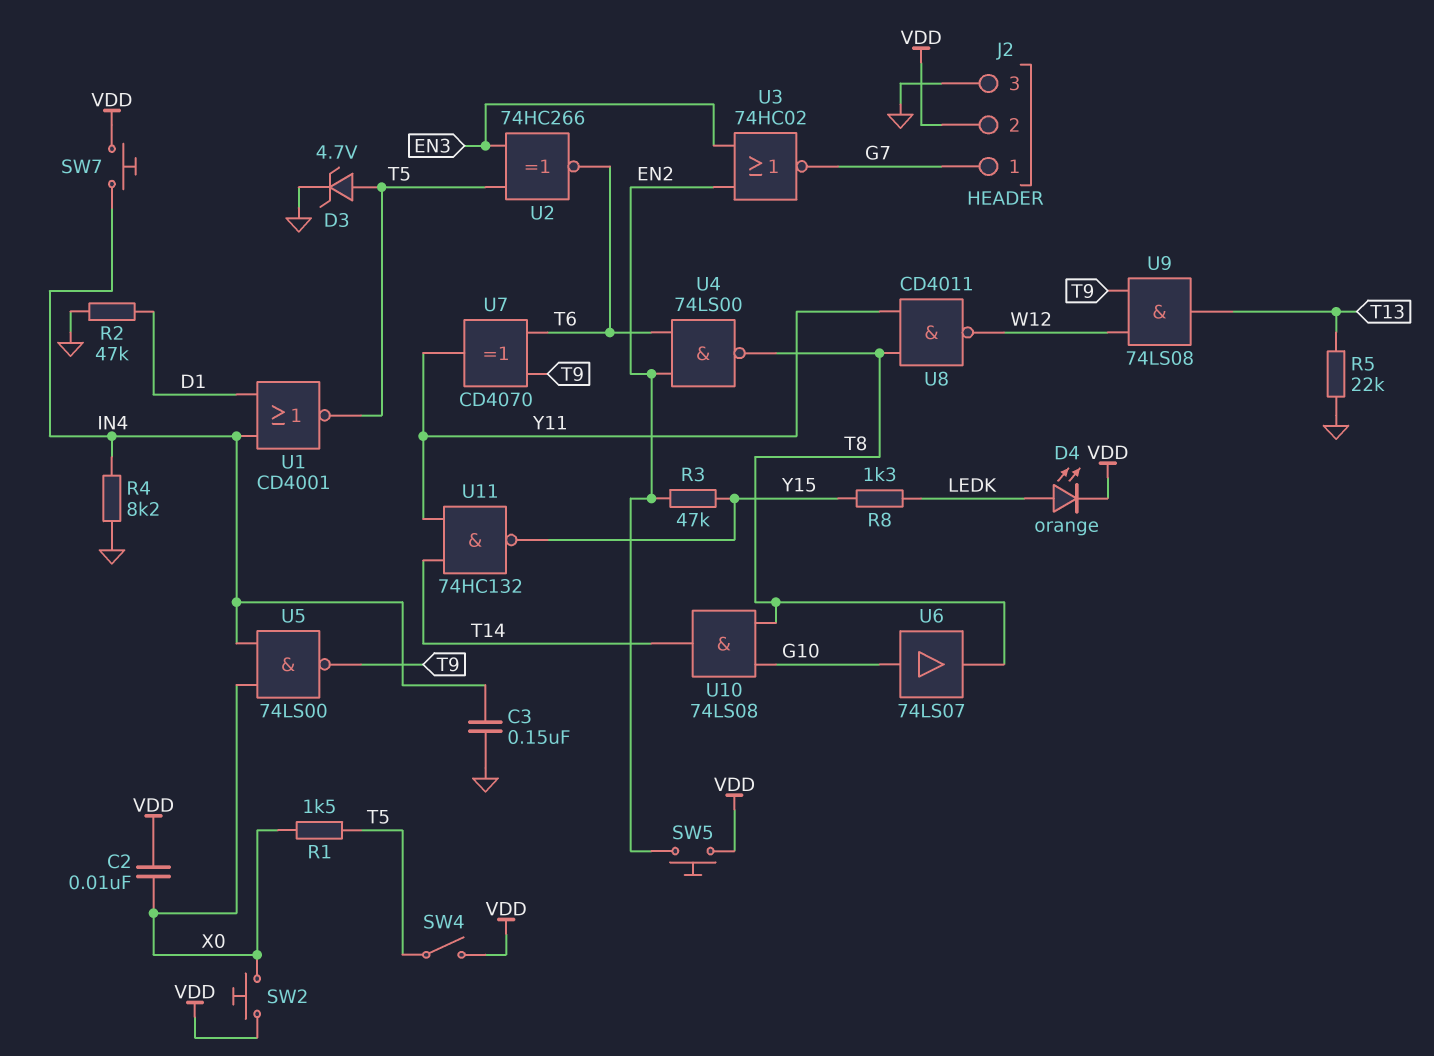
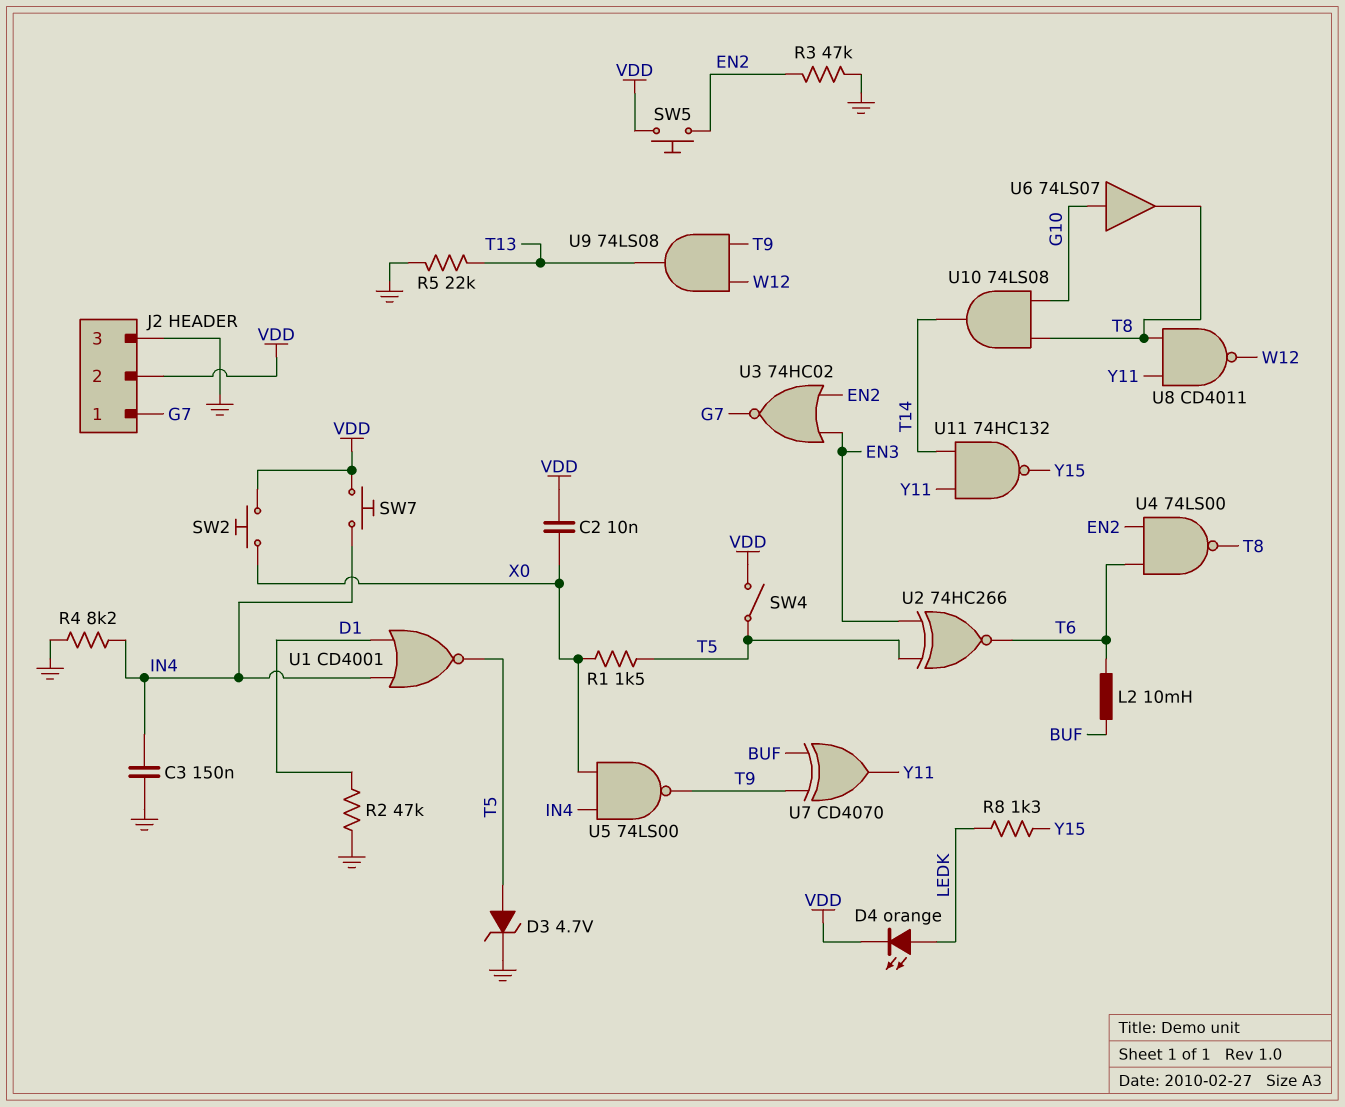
L2: none -> 10mH (BUF, T6)
R3: 47k (EN2, Y15) -> 47k (EN2, GND)
U7: XOR CD4070 (in T6, in T9, out Y11) -> XOR CD4070 (in BUF, in T9, out Y11)

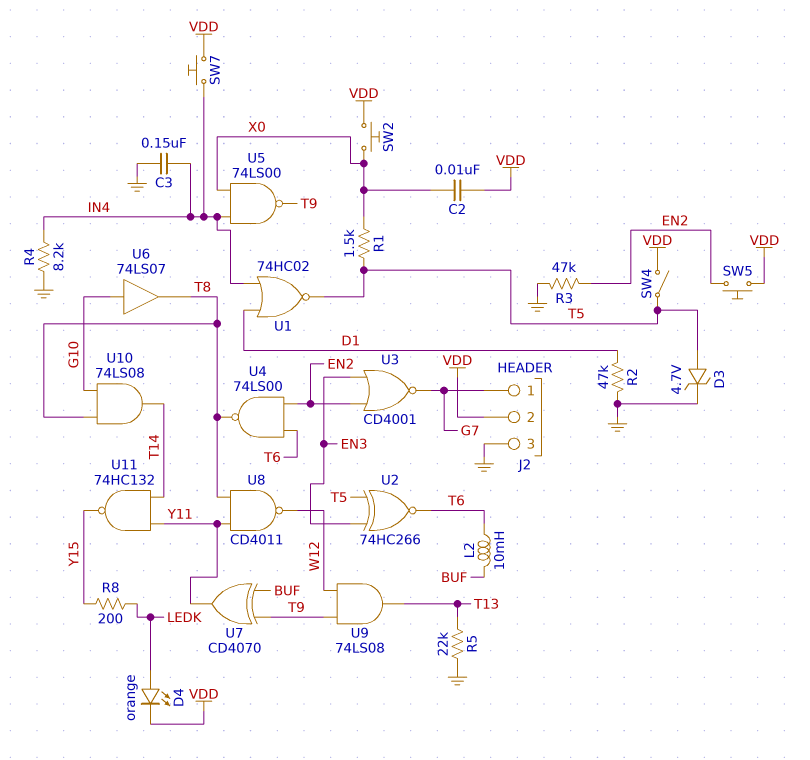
R8: 1.3k (LEDK, Y15) -> 200 (LEDK, Y15)
U1: NOR CD4001 (in D1, in IN4, out T5) -> NOR 74HC02 (in D1, in IN4, out T5)
U3: NOR 74HC02 (in EN2, in EN3, out G7) -> NOR CD4001 (in EN2, in EN3, out G7)

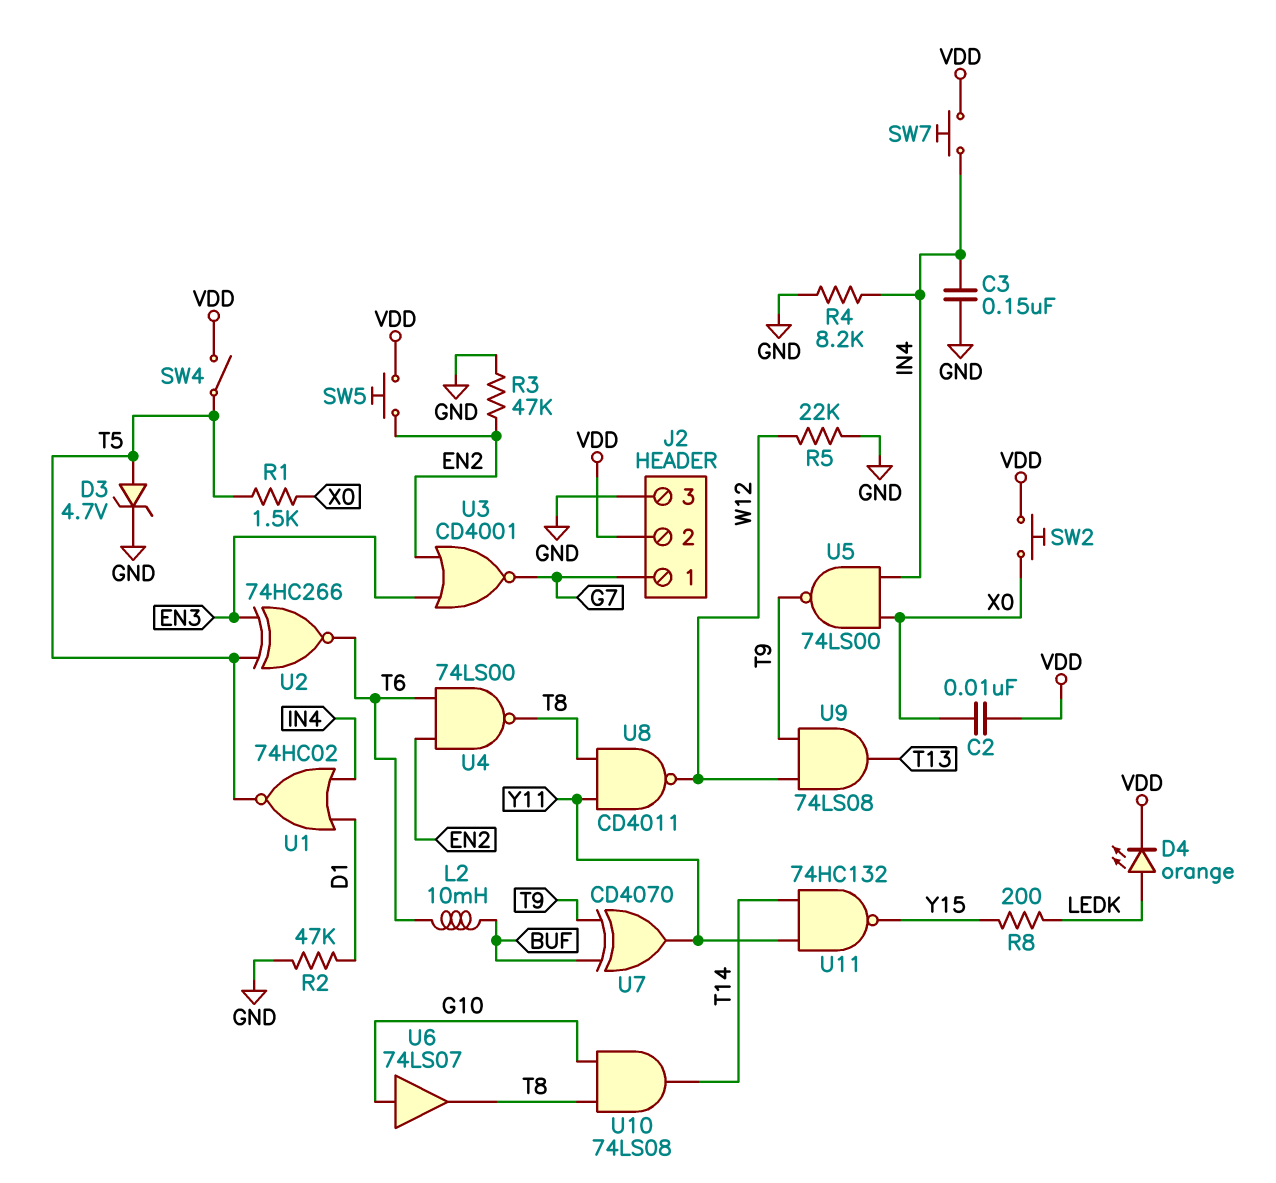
R5: 22k (GND, T13) -> 22k (GND, W12)

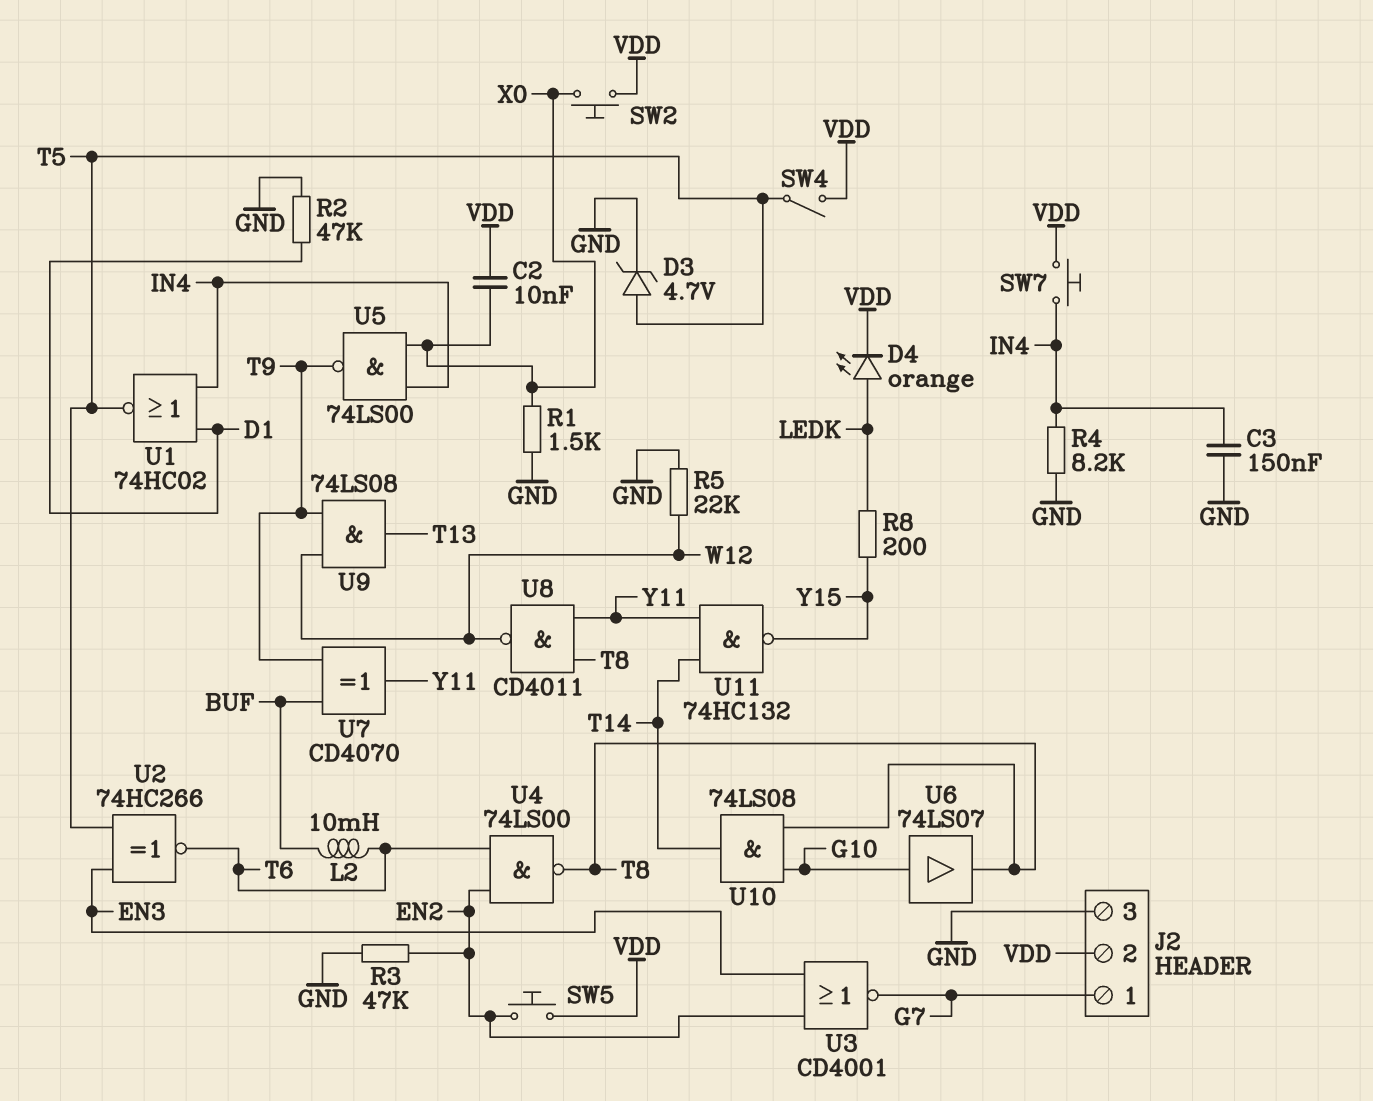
R1: 1.5k (T5, X0) -> 1.5k (GND, X0)

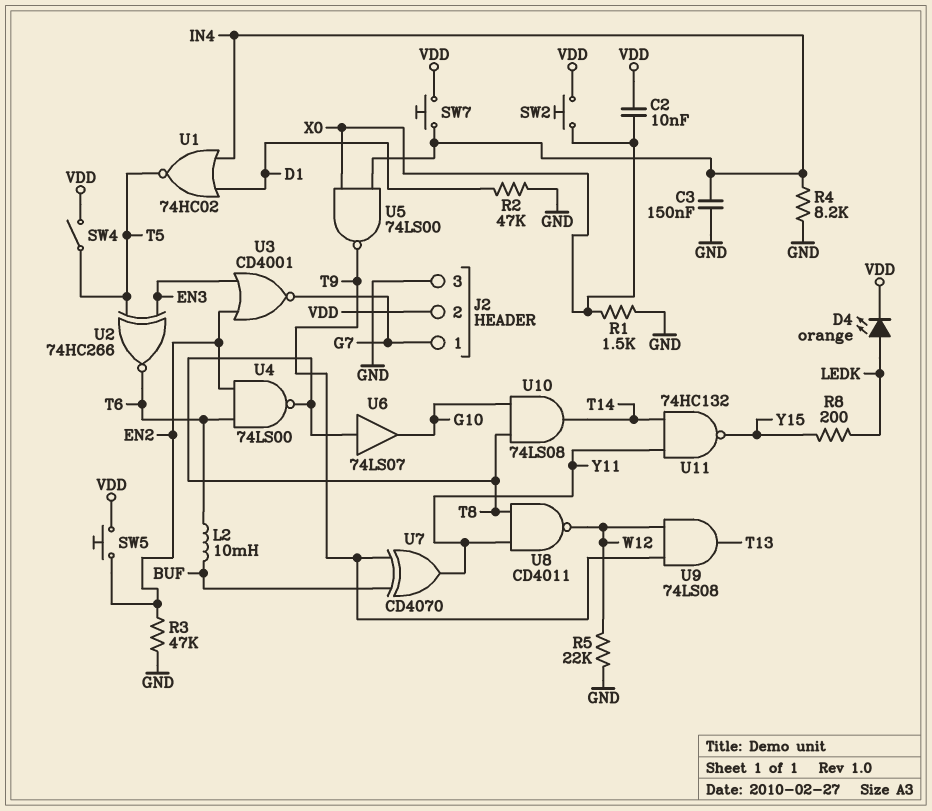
D3: zener 4.7V (A T5, K GND) -> none
U6: buffer 74LS07 (in G10, out T8) -> buffer 74LS07 (in T8, out G10)

